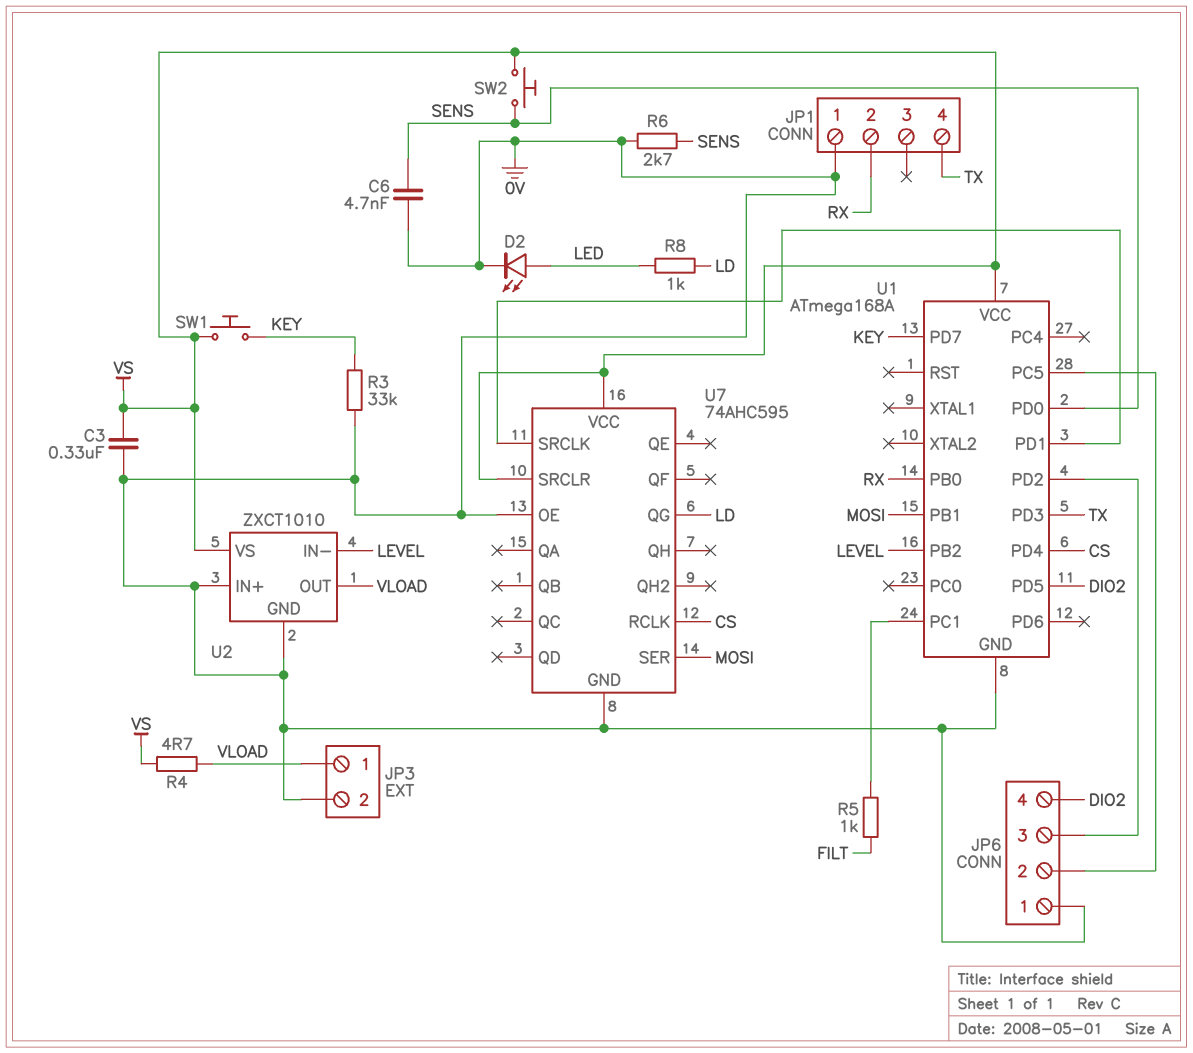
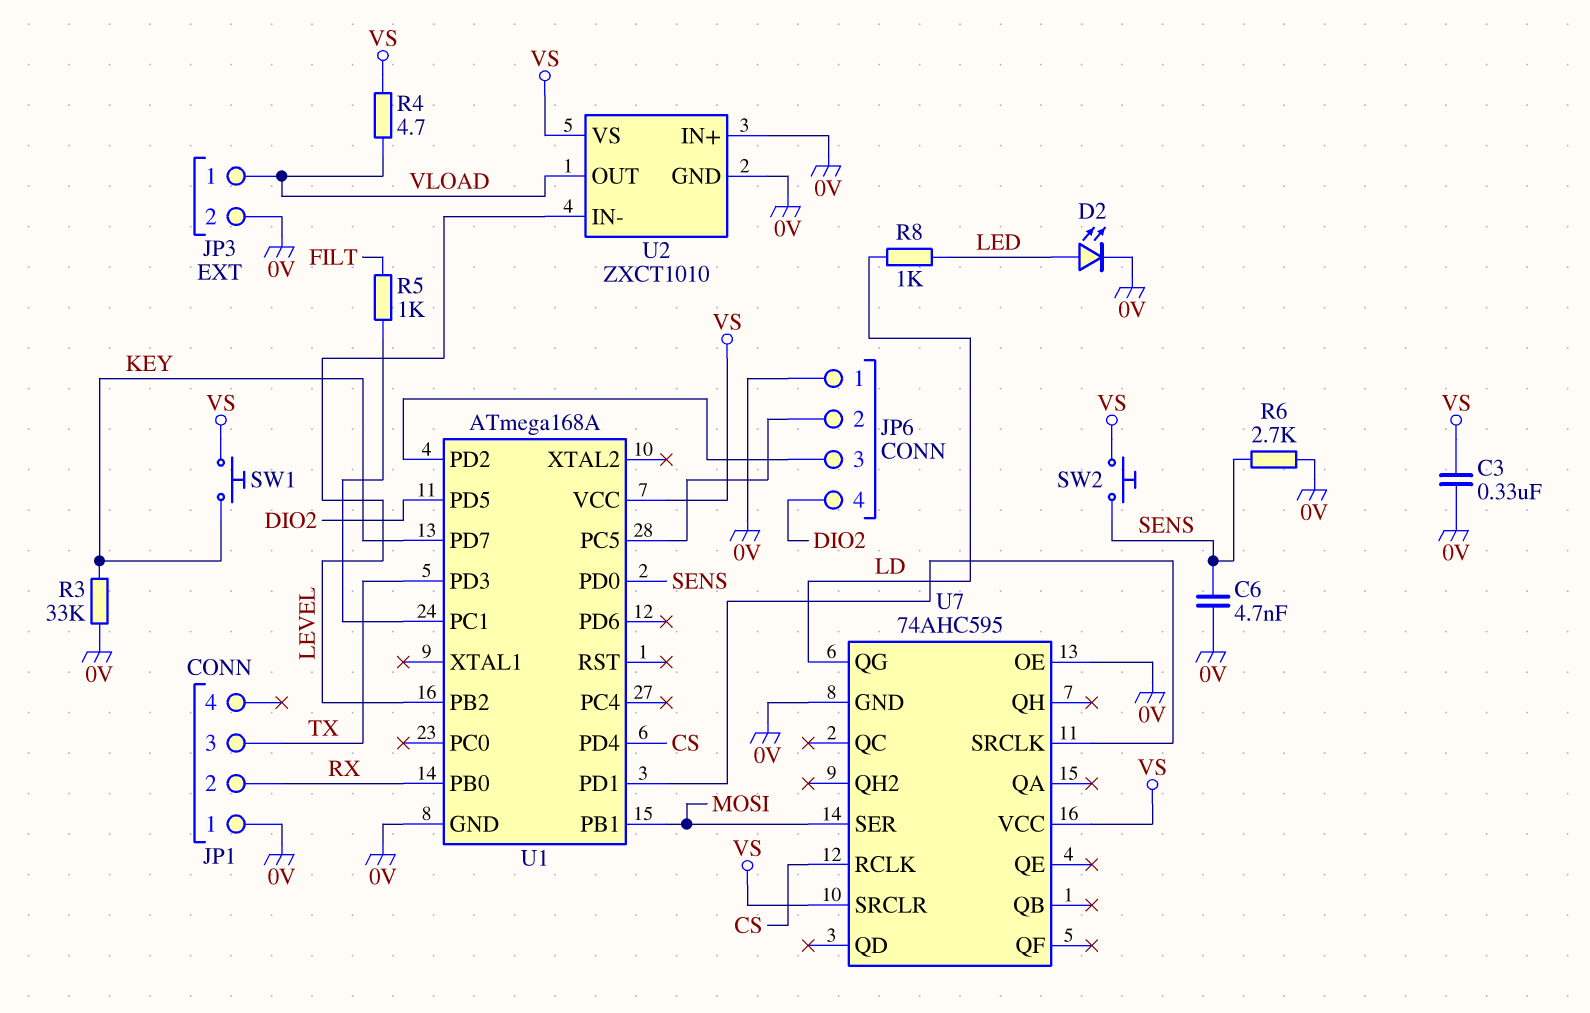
JP1 pin 3: none -> TX
JP1 pin 4: TX -> none

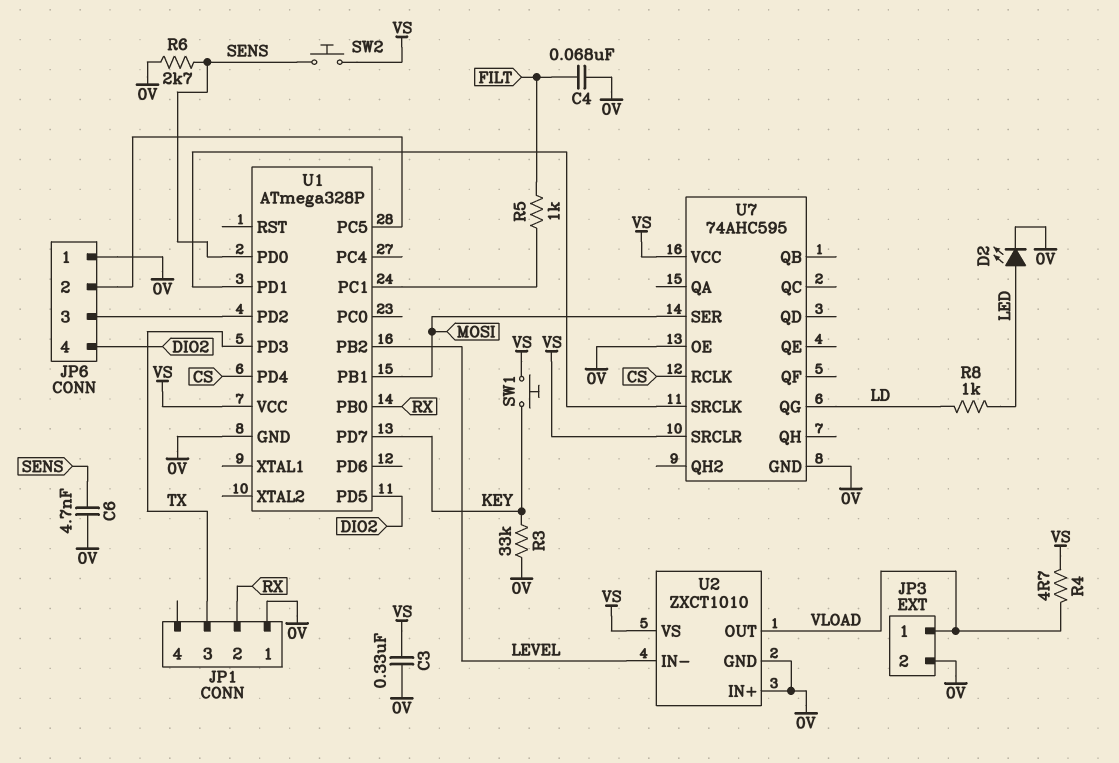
C4: none -> 68nF (0V, FILT)
U1: ATmega168A -> ATmega328P

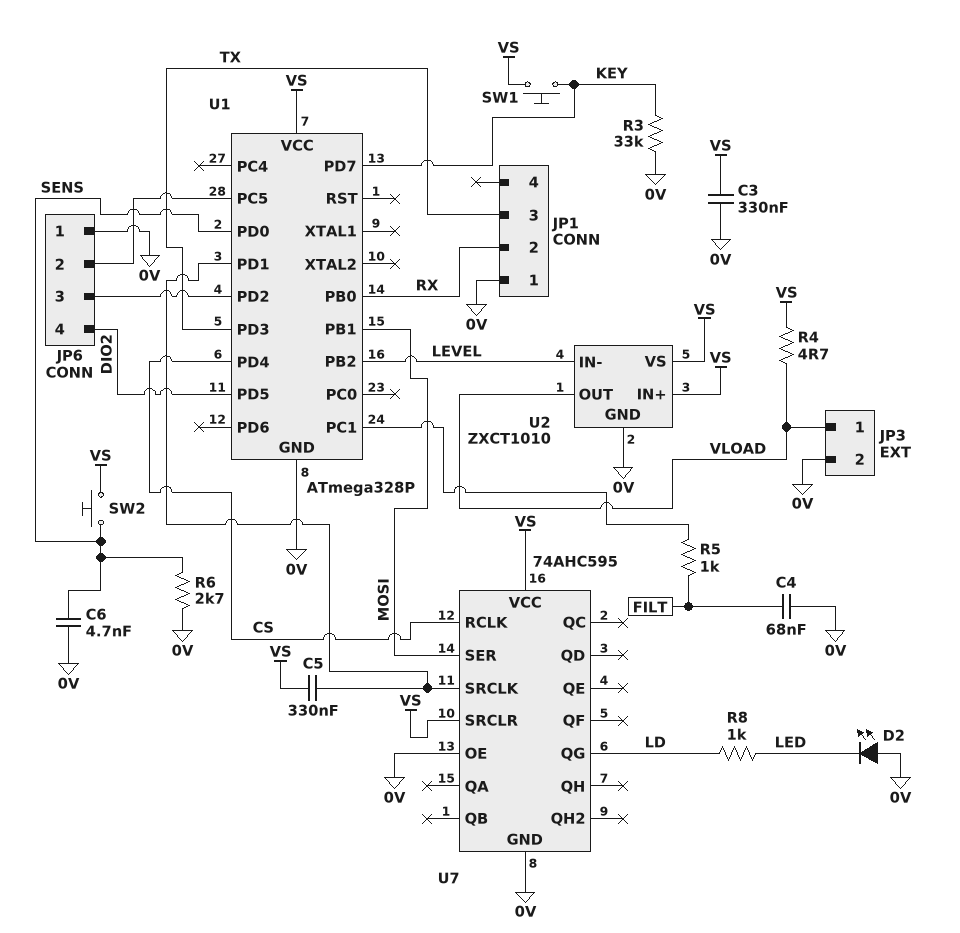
C5: none -> 330nF (U1/PD1, VS)
D2: LED (A LED, K 0V) -> LED (A 0V, K LED)
U2 pin IN+: 0V -> VS

